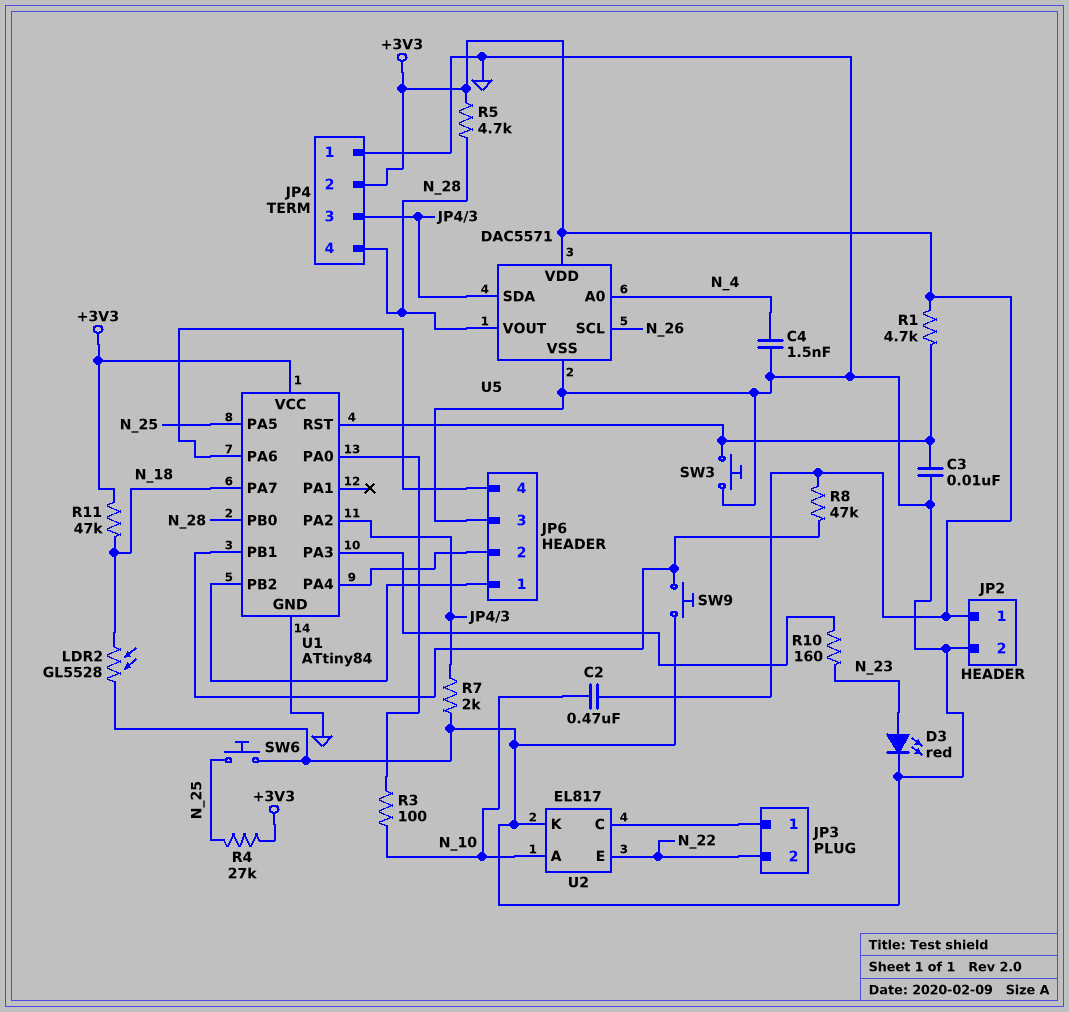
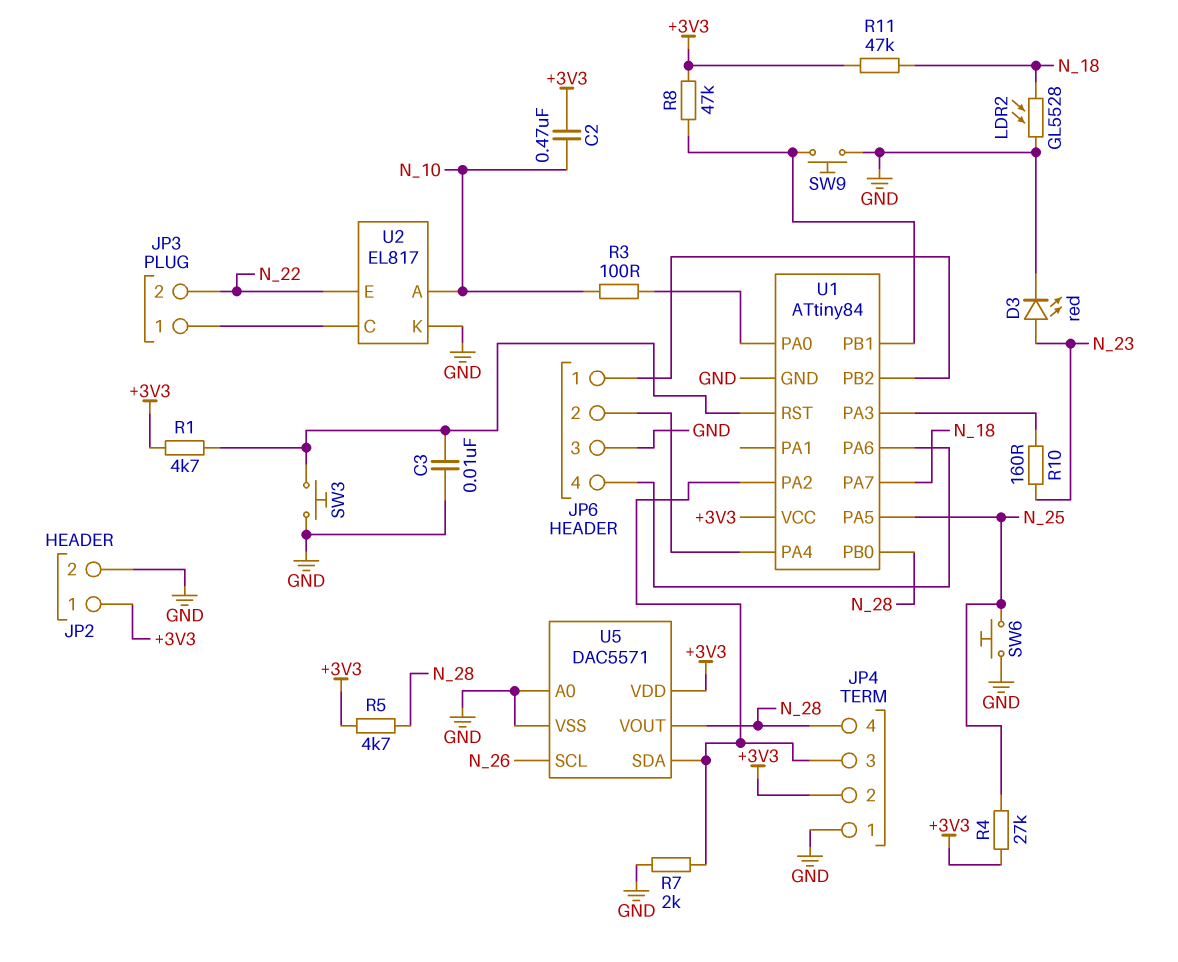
C4: 1.5nF (GND, N_4) -> none
U5 pin A0: N_4 -> GND

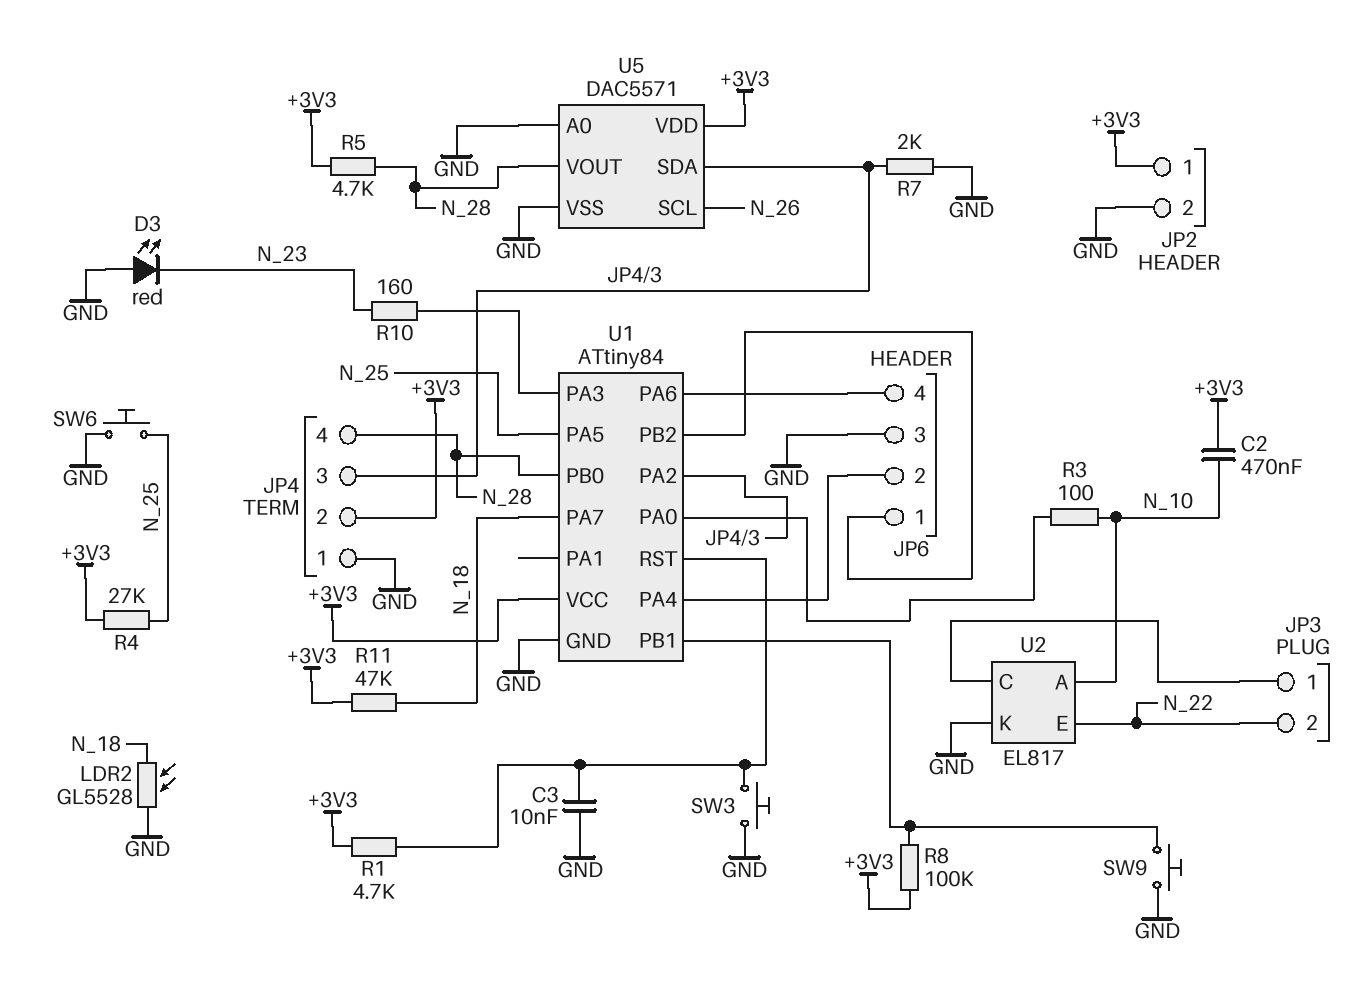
D3: LED red (A N_23, K GND) -> LED red (A GND, K N_23)
R8: 47k (+3V3, U1/PB1) -> 100k (+3V3, U1/PB1)

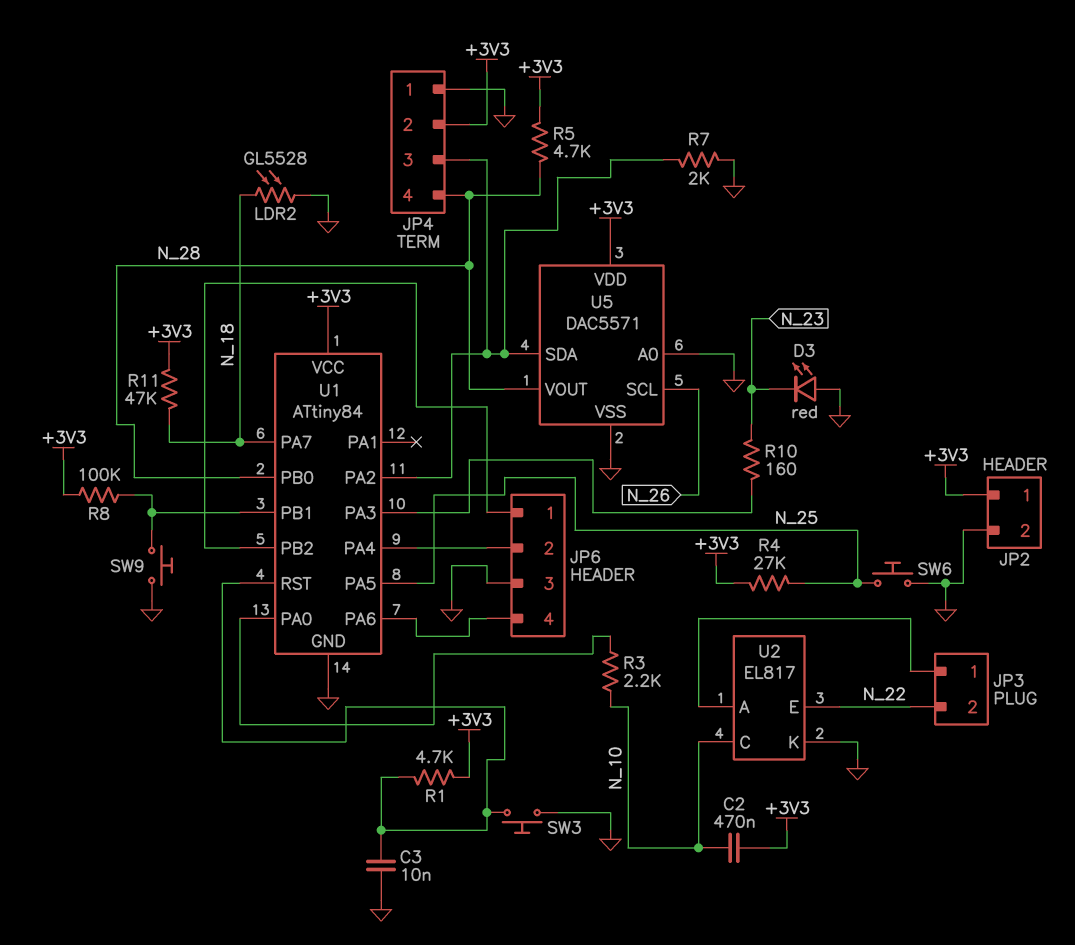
R3: 100 (N_10, U1/PA0) -> 2.2k (N_10, U1/PA0)
U2 pin A: N_10 -> JP3/1
U2 pin C: JP3/1 -> N_10

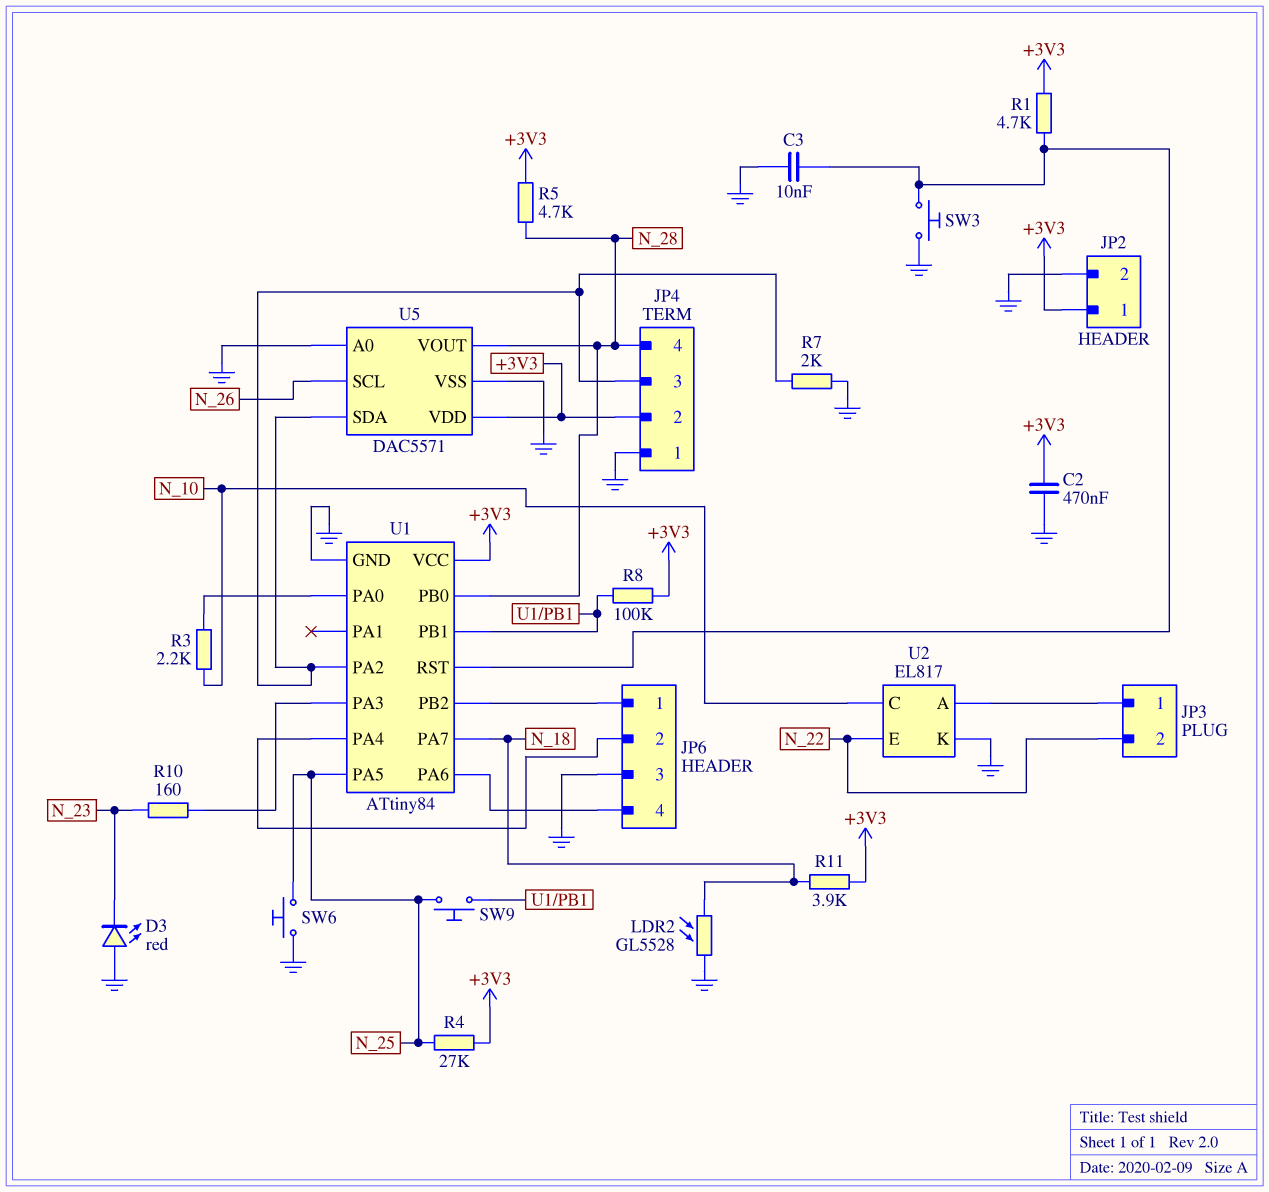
C2: 470nF (+3V3, N_10) -> 470nF (+3V3, GND)
R11: 47k (+3V3, N_18) -> 3.9k (+3V3, N_18)
SW9: button (GND, U1/PB1) -> button (N_25, U1/PB1)

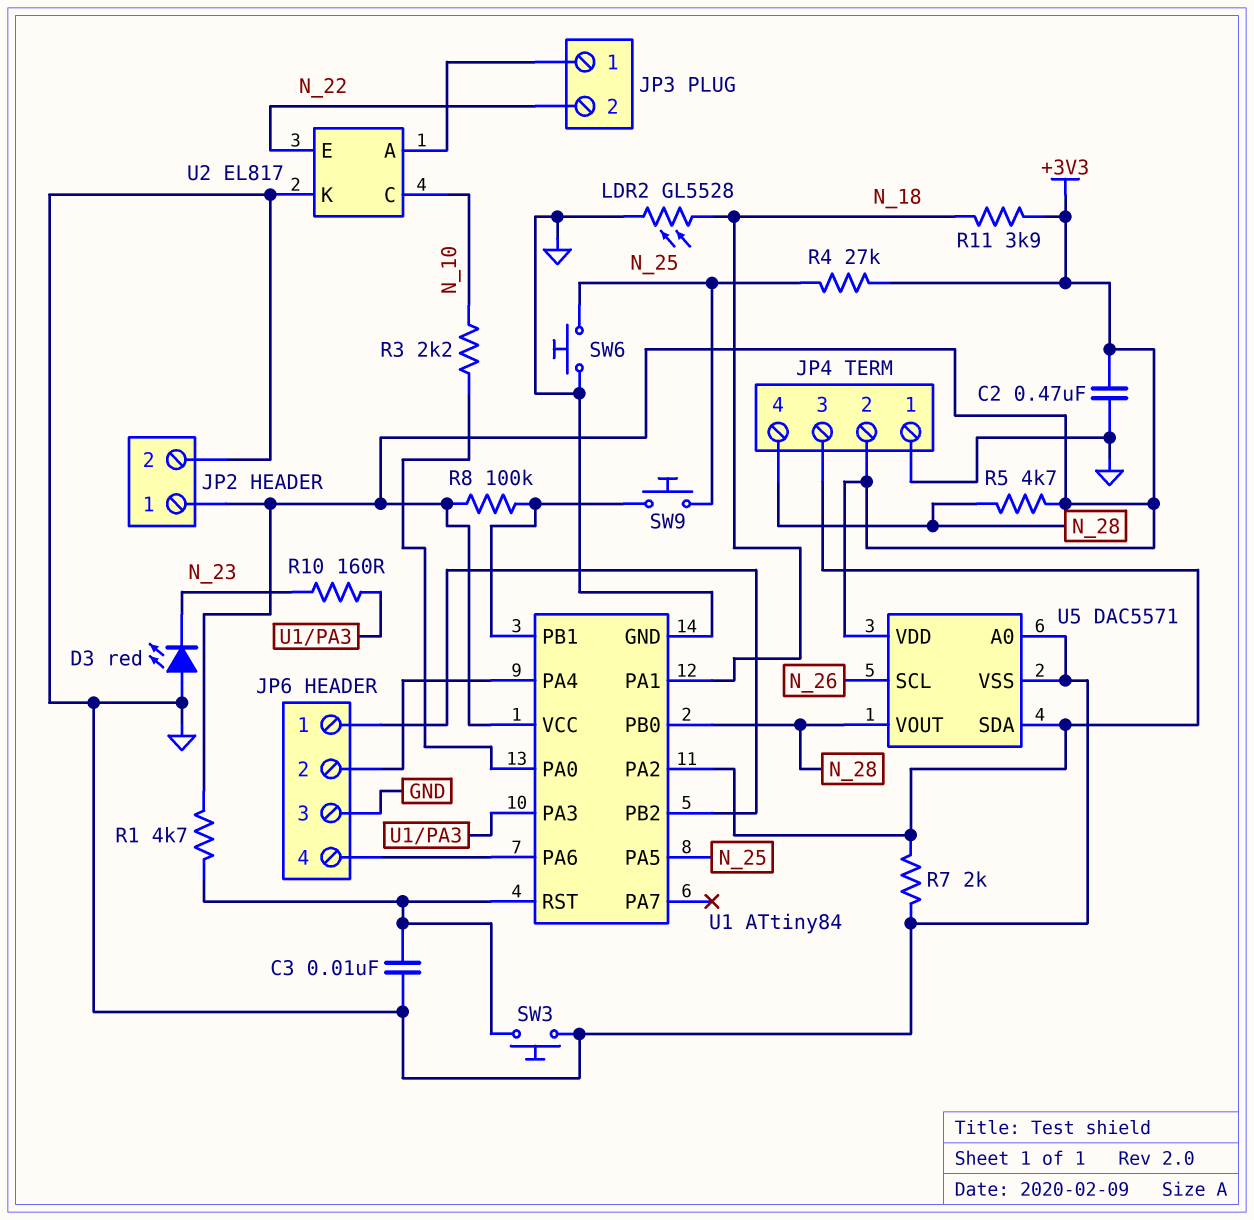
U1 pin PA1: none -> N_18
U1 pin PA7: N_18 -> none

